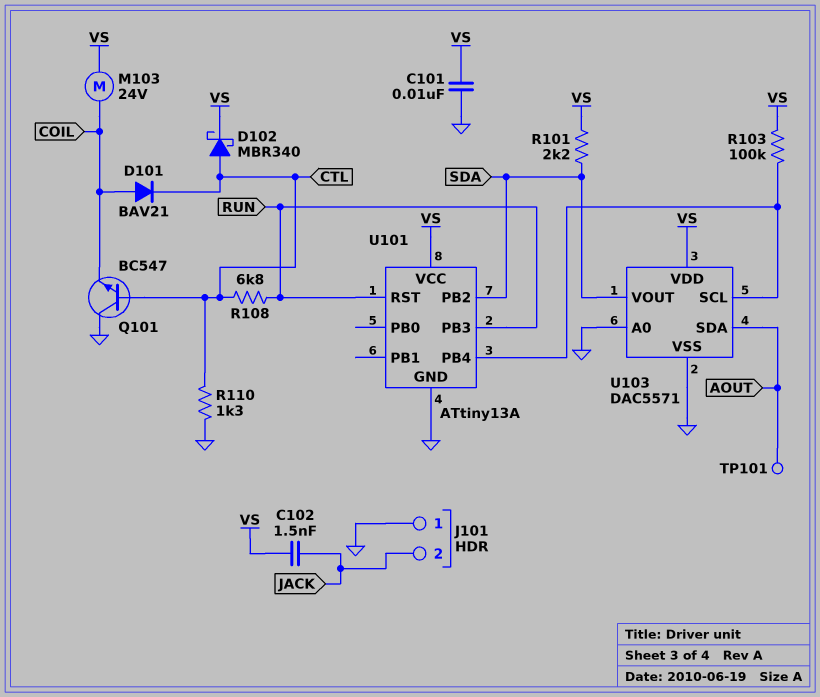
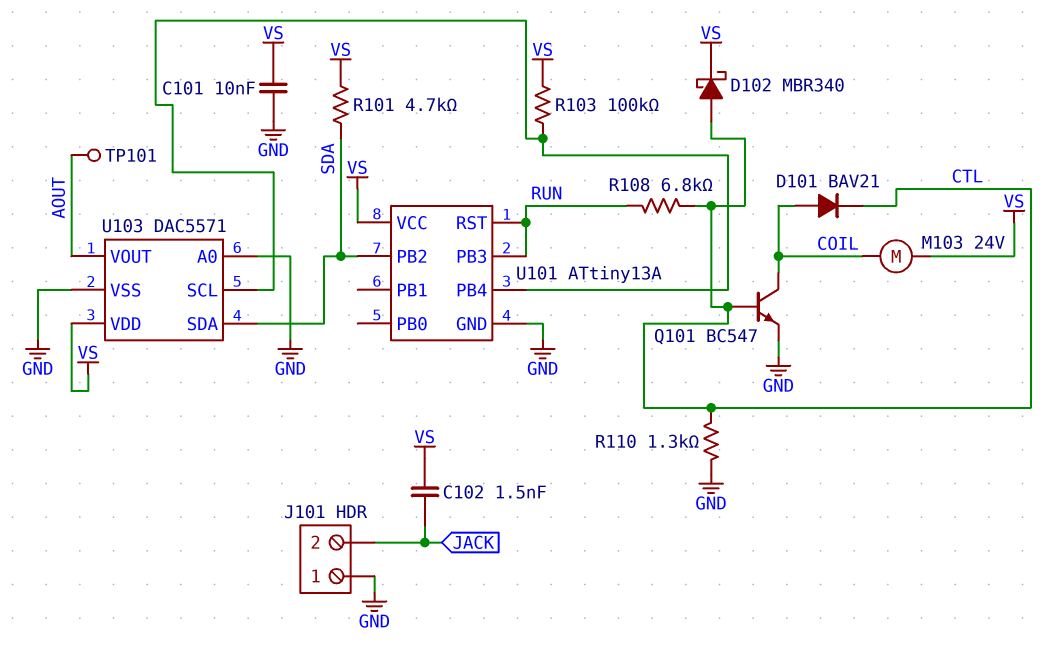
Q101: NPN BC547 (B CTL, C GND, E COIL) -> NPN BC547 (B CTL, C COIL, E GND)
R101: 2.2k (SDA, VS) -> 4.7k (SDA, VS)
U103 pin SDA: AOUT -> SDA
U103 pin VOUT: SDA -> AOUT

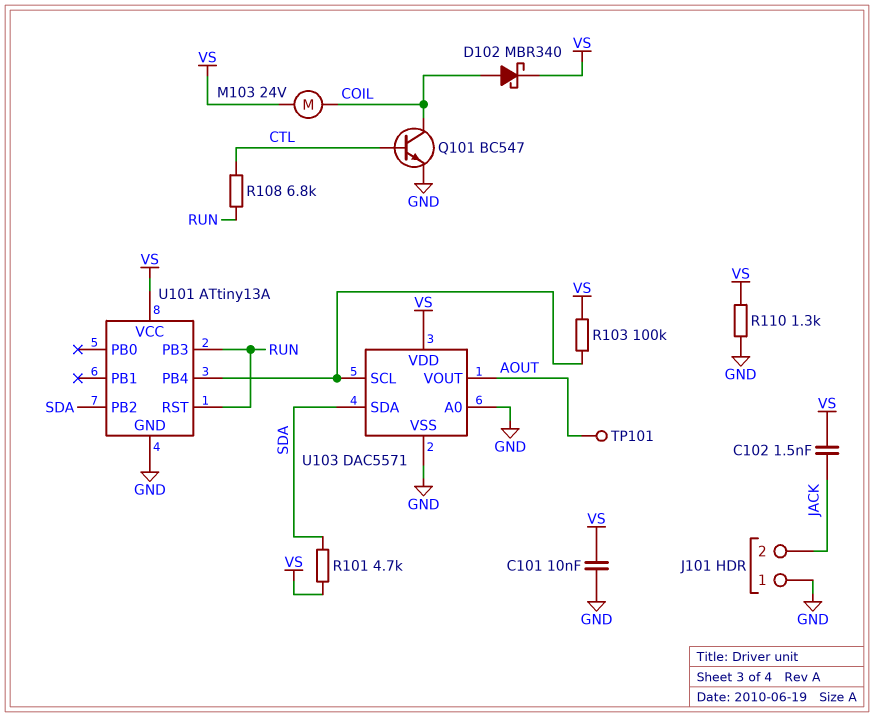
D101: diode BAV21 (A COIL, K CTL) -> none
D102: schottky MBR340 (A CTL, K VS) -> schottky MBR340 (A COIL, K VS)
R110: 1.3k (CTL, GND) -> 1.3k (GND, VS)

